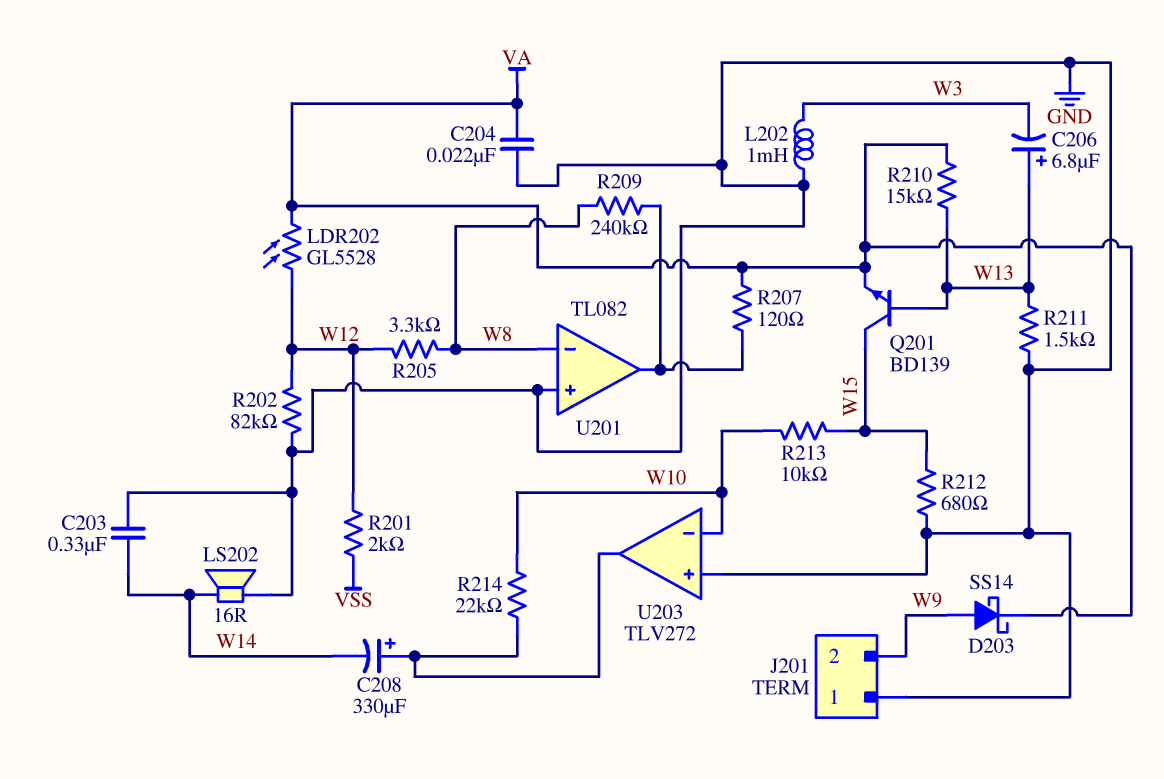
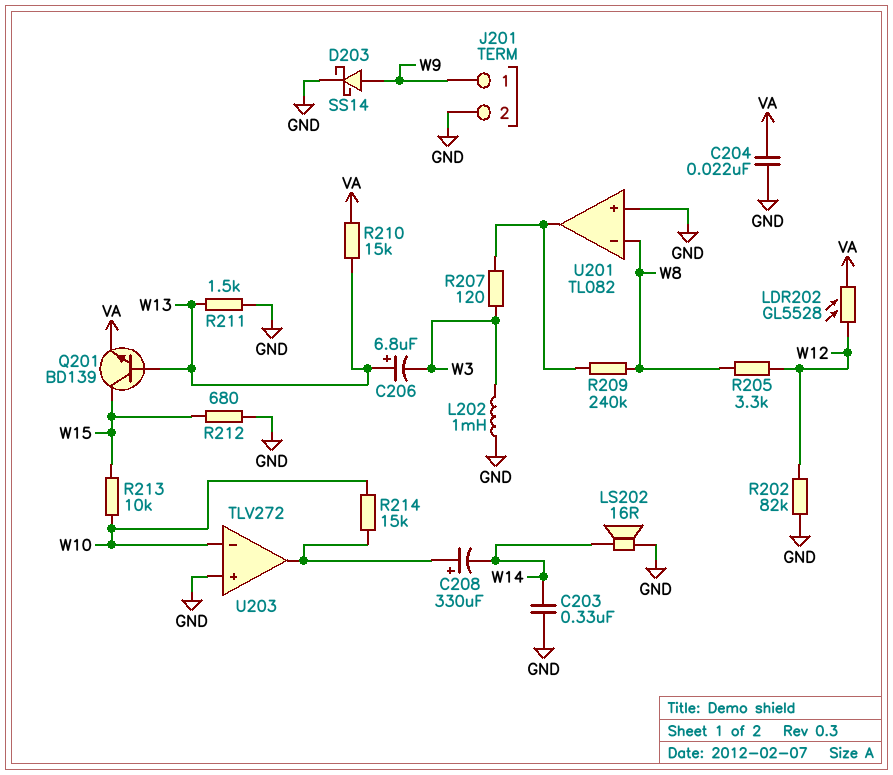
D203: schottky SS14 (A W9, K VA) -> schottky SS14 (A W9, K GND)
J201 pin 1: GND -> W9
J201 pin 2: W9 -> GND
R201: 2k (VSS, W12) -> none
R207: 120 (U201/out, VA) -> 120 (U201/out, W3)
R214: 22k (U203/out, W10) -> 15k (U203/out, W10)

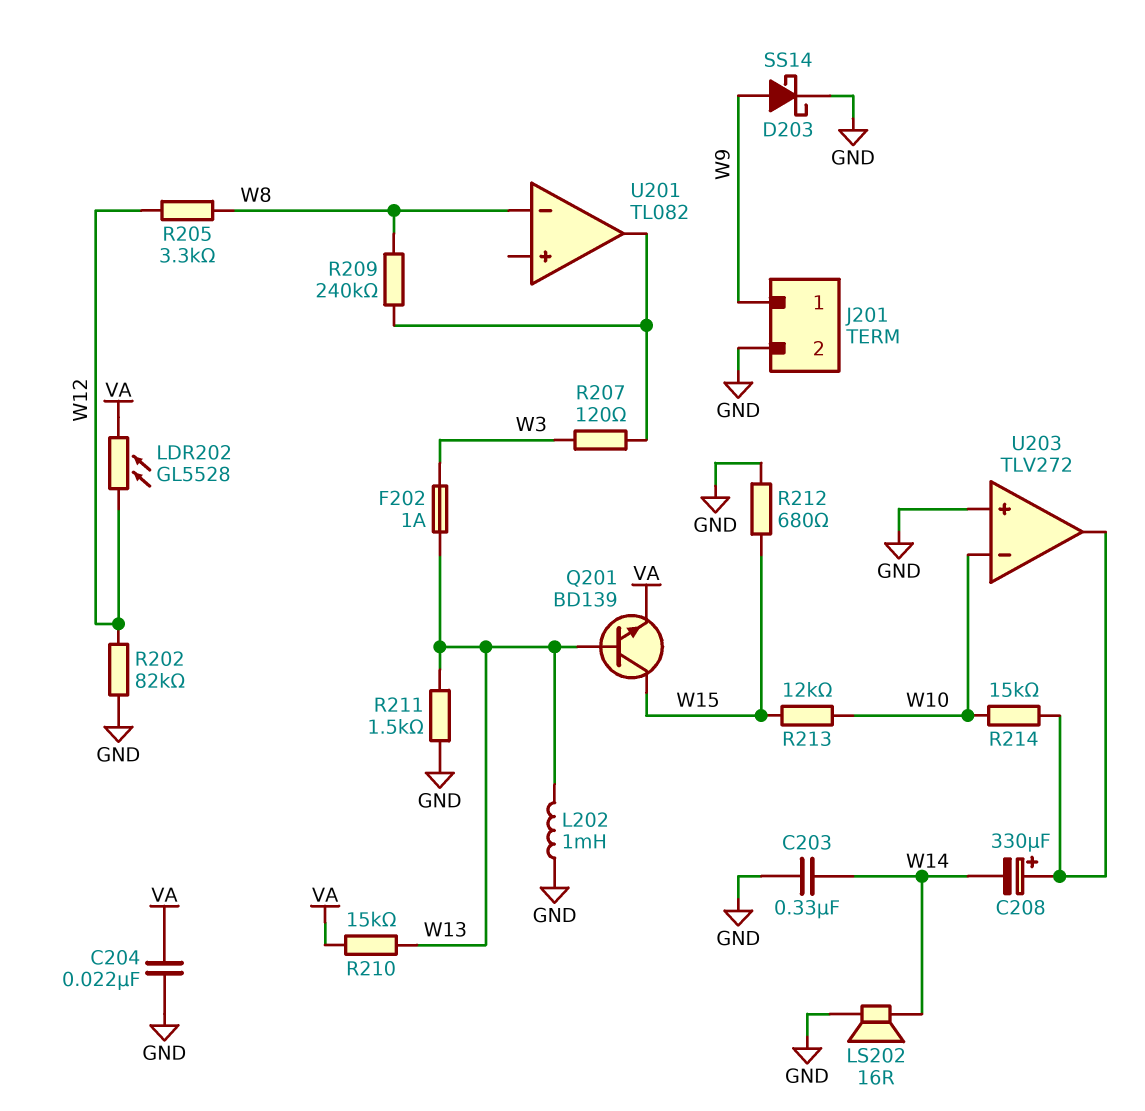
C206: 6.8uF (plus W13, minus W3) -> none
F202: none -> 1A (W3, W13)
L202: 1mH (GND, W3) -> 1mH (GND, W13)
R213: 10k (W10, W15) -> 12k (W10, W15)
U201 pin in+: GND -> none

